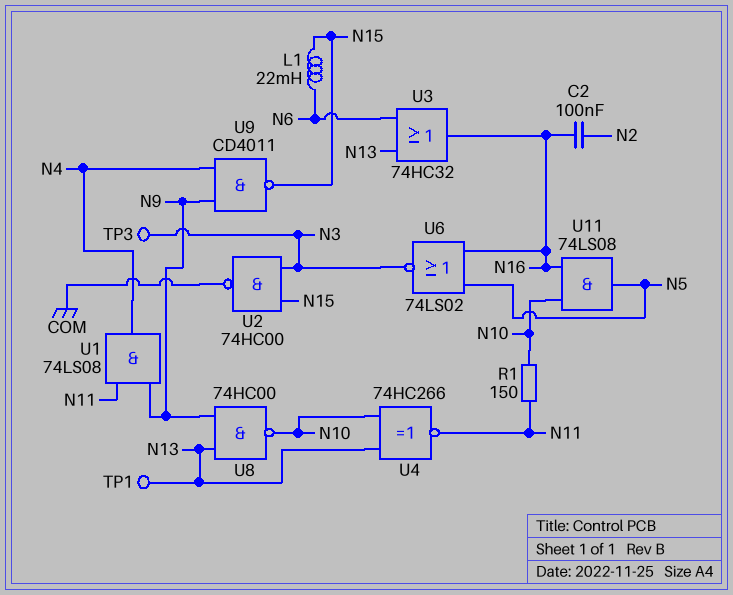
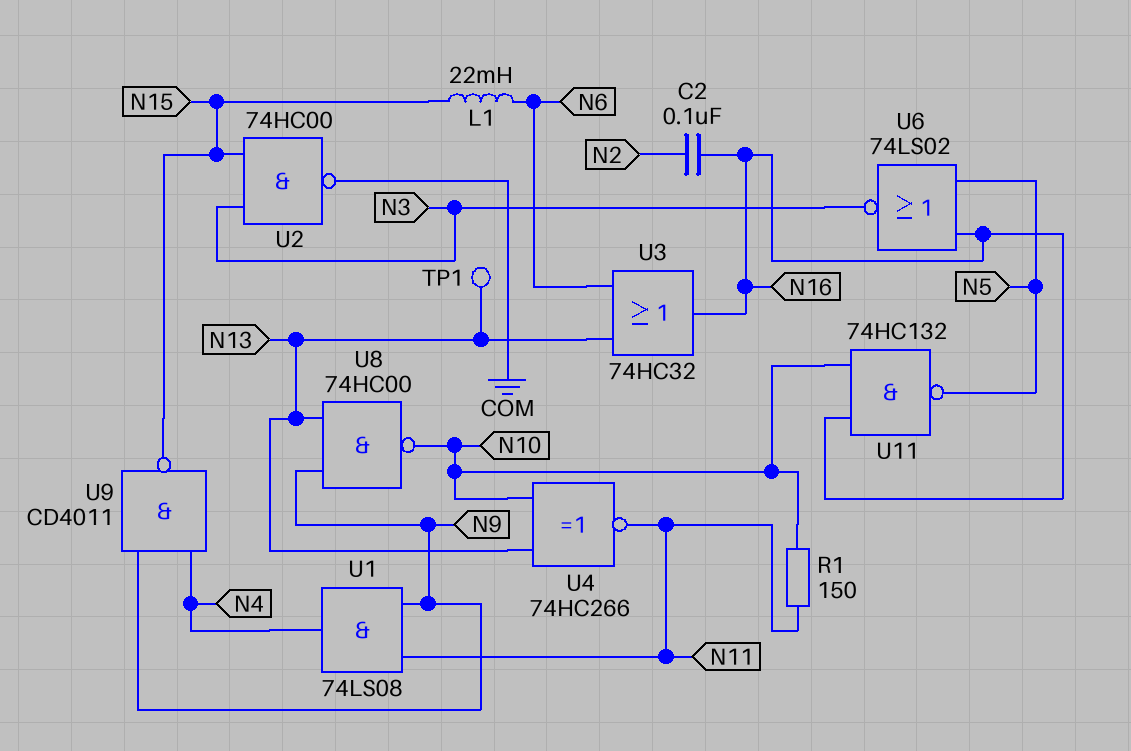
TP3: test point (N3) -> none
U11: AND 74LS08 (in N10, in N16, out N5) -> NAND 74HC132 (in N10, in N16, out N5)

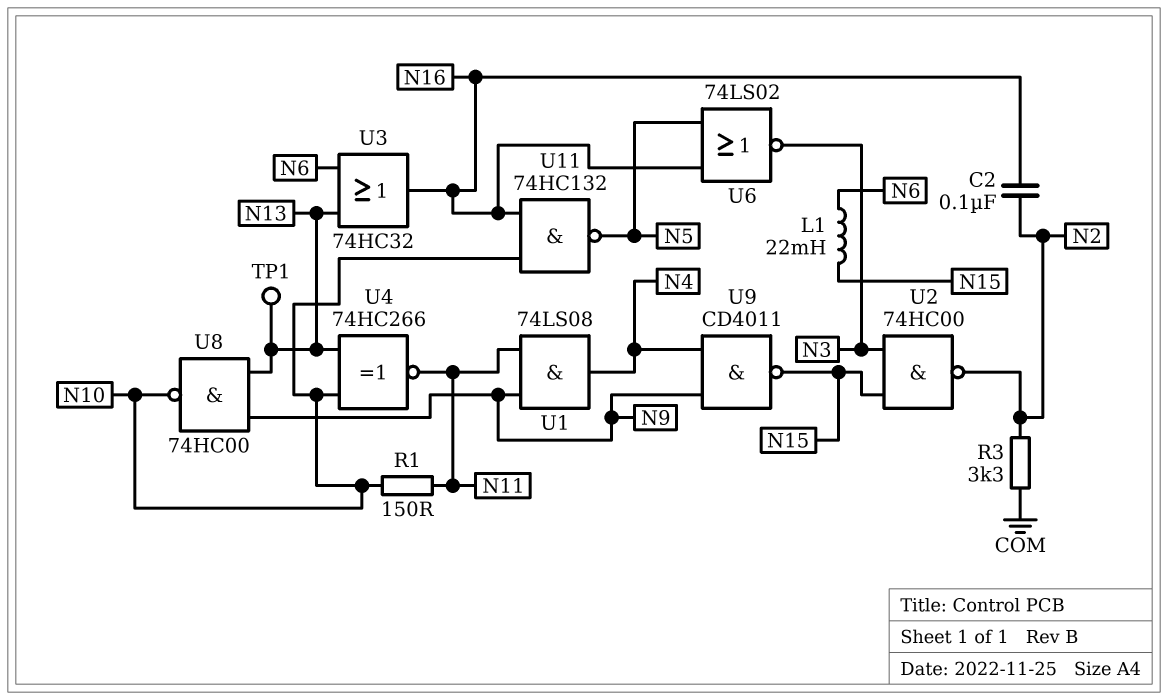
R3: none -> 3.3k (COM, N2)
U2: NAND 74HC00 (in N3, in N15, out COM) -> NAND 74HC00 (in N3, in N15, out N2)

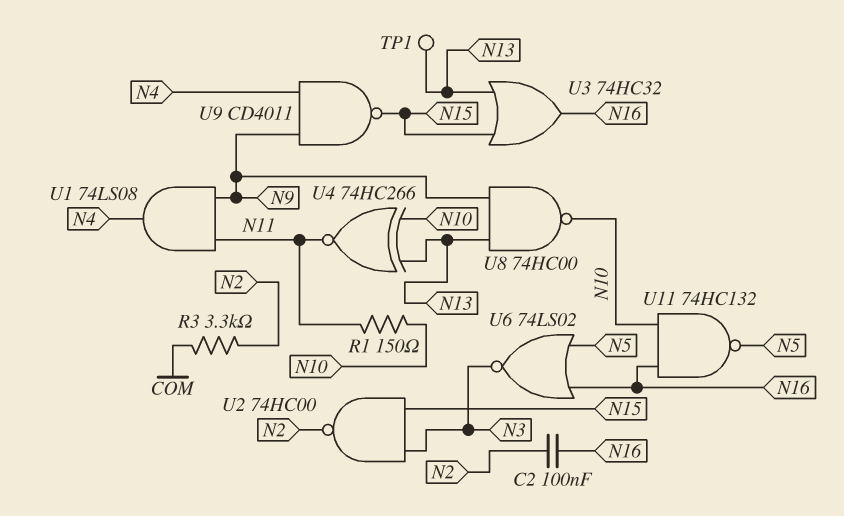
L1: 22mH (N6, N15) -> none
U3: OR 74HC32 (in N6, in N13, out N16) -> OR 74HC32 (in N13, in N15, out N16)

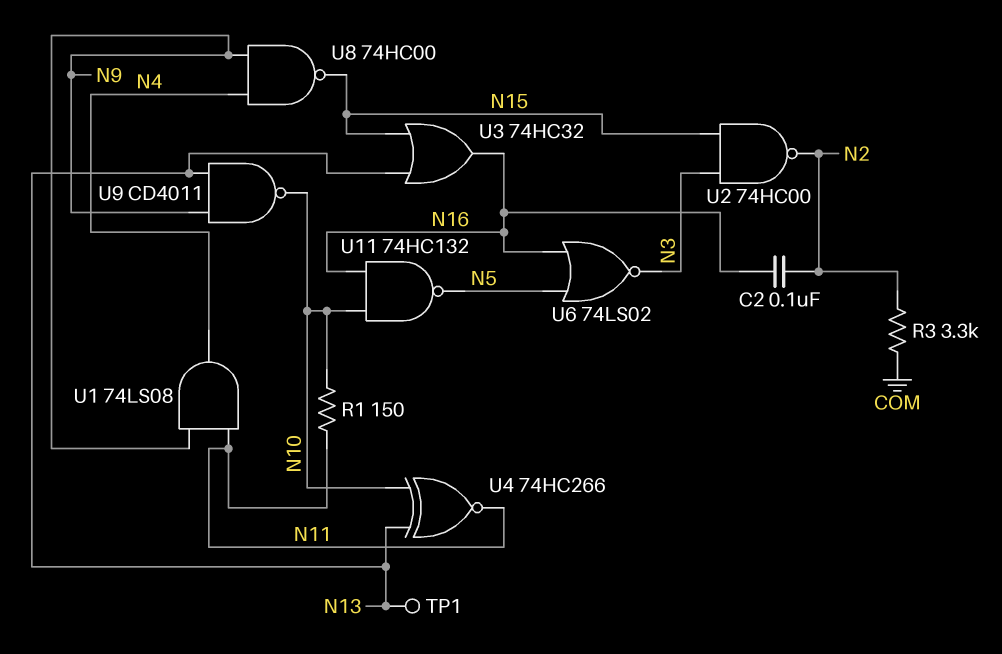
U8: NAND 74HC00 (in N9, in N13, out N10) -> NAND 74HC00 (in N4, in N9, out N15)
U9: NAND CD4011 (in N4, in N9, out N15) -> NAND CD4011 (in N9, in N13, out N10)

